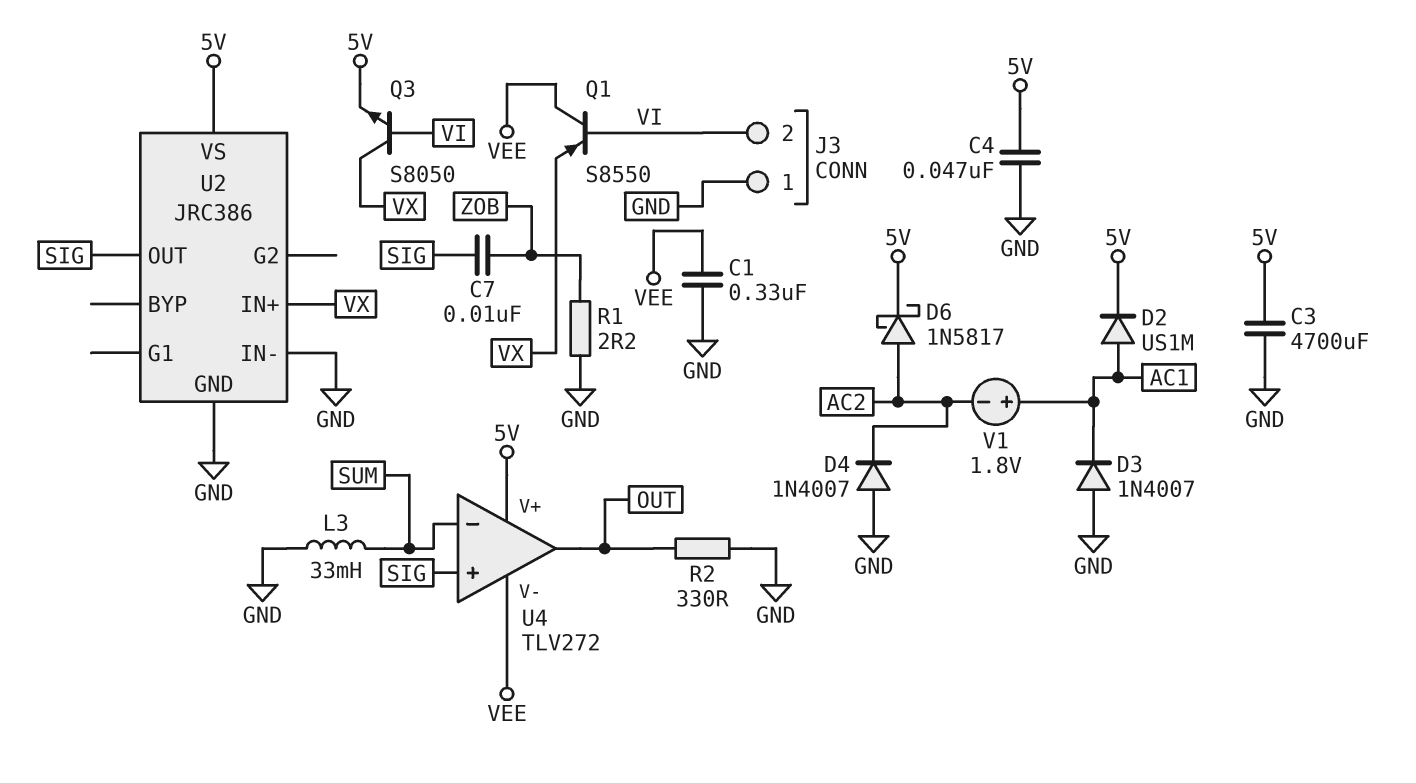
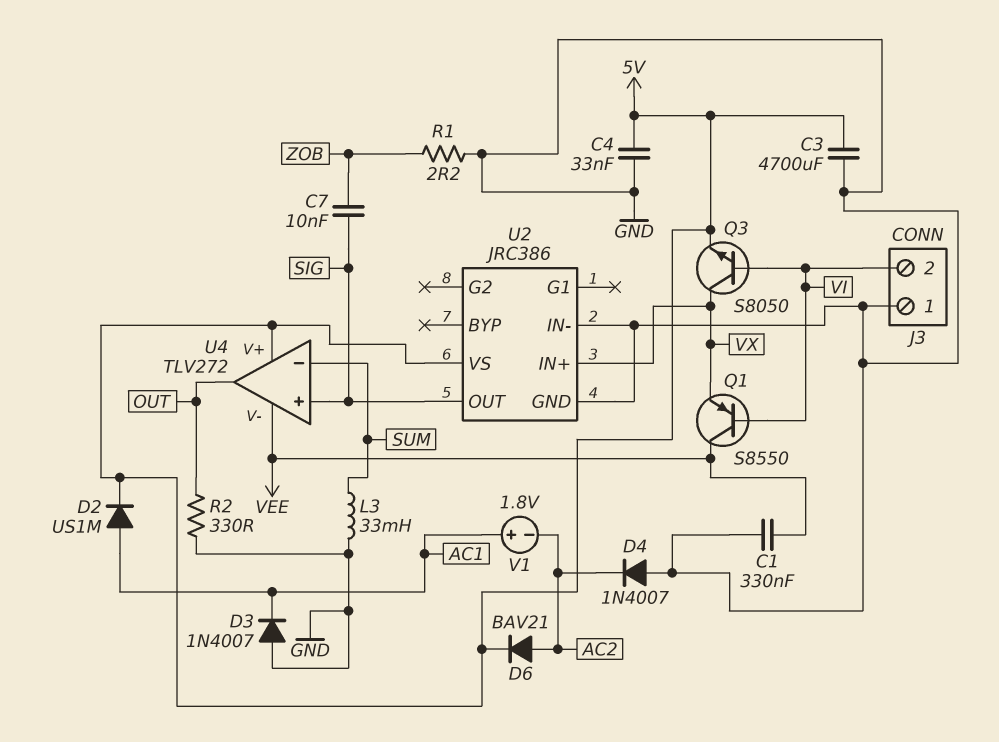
C4: 47nF (5V, GND) -> 33nF (5V, GND)
D6: schottky 1N5817 (A AC2, K 5V) -> diode BAV21 (A AC2, K 5V)

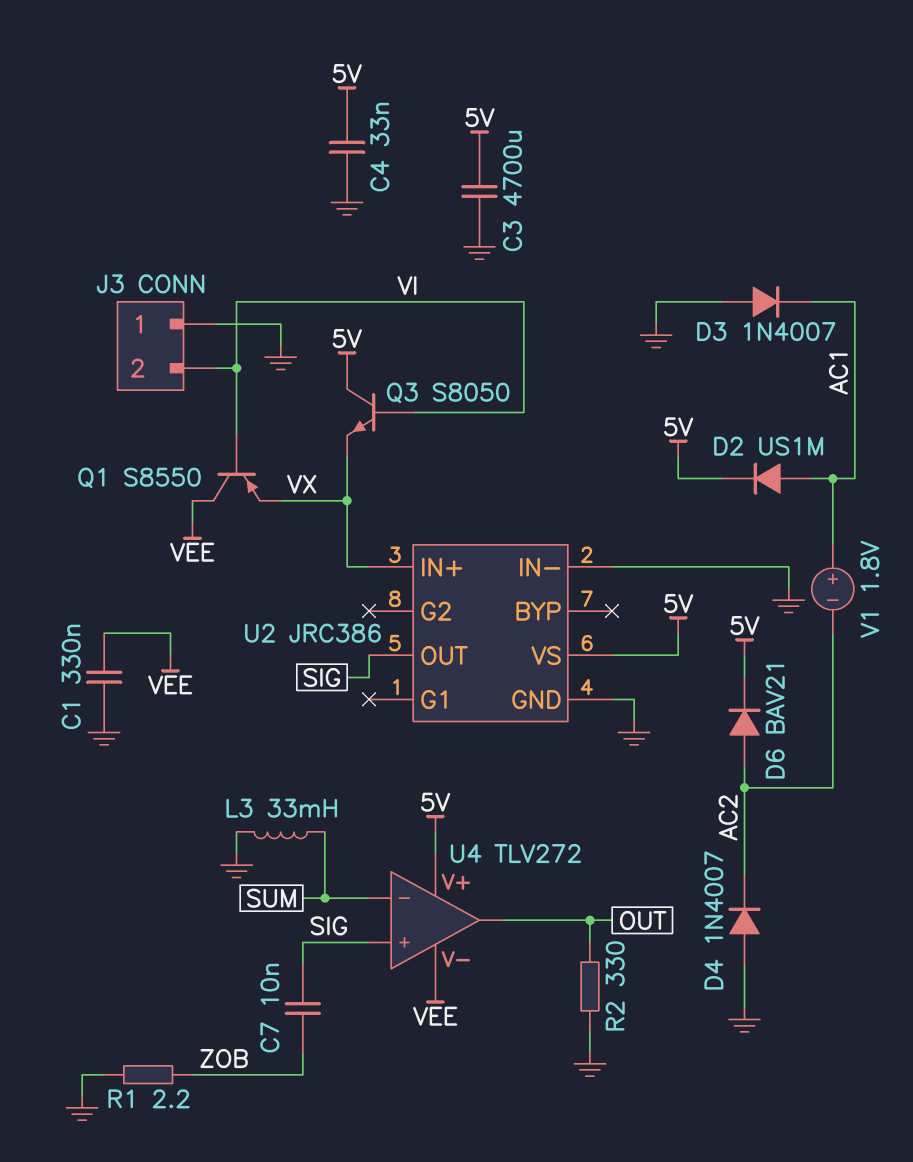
Q3: NPN S8050 (B VI, C VX, E 5V) -> NPN S8050 (B VI, C 5V, E VX)

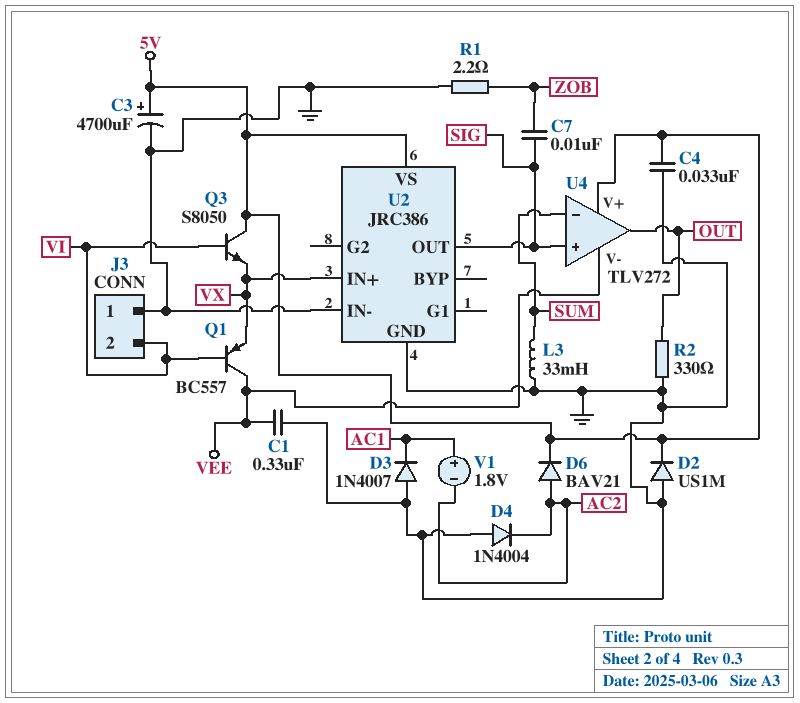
C3: 4700uF (5V, GND) -> 4700uF (plus 5V, minus GND)
D2: diode US1M (A AC1, K 5V) -> diode US1M (A GND, K 5V)
D4: diode 1N4007 (A GND, K AC2) -> diode 1N4004 (A GND, K AC2)
Q1: PNP S8550 (B VI, C VEE, E VX) -> PNP BC557 (B VI, C VEE, E VX)

